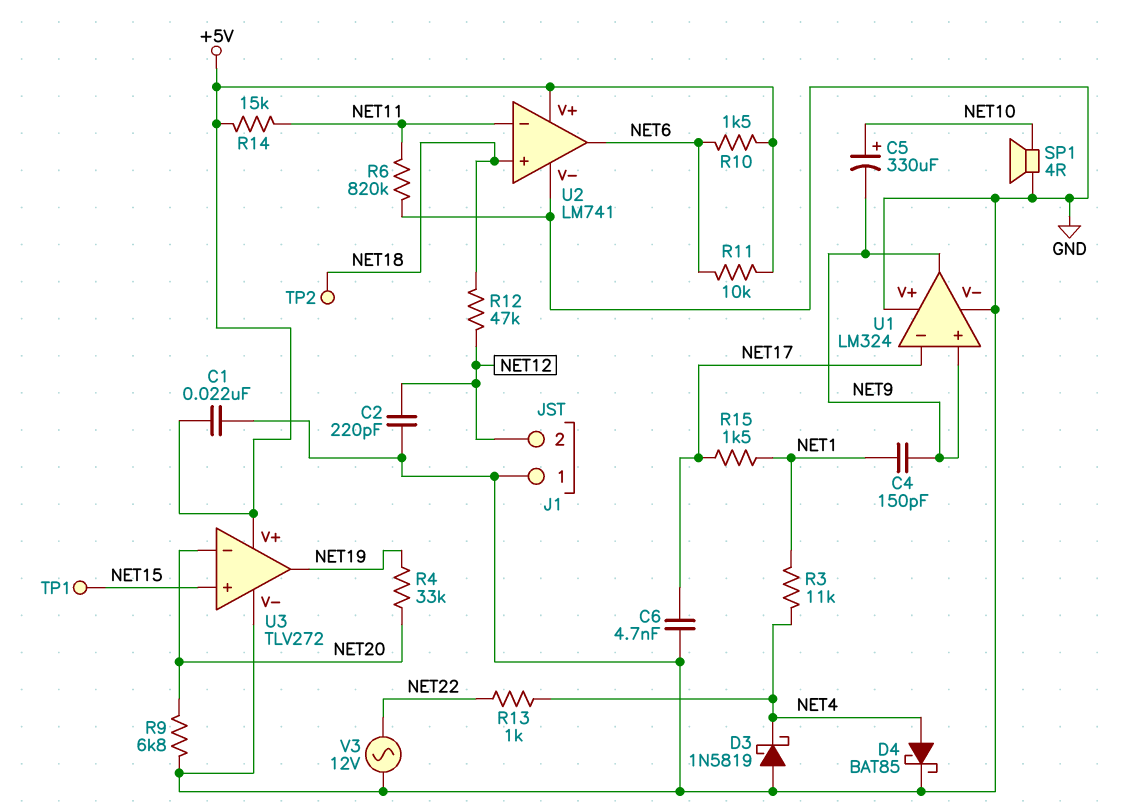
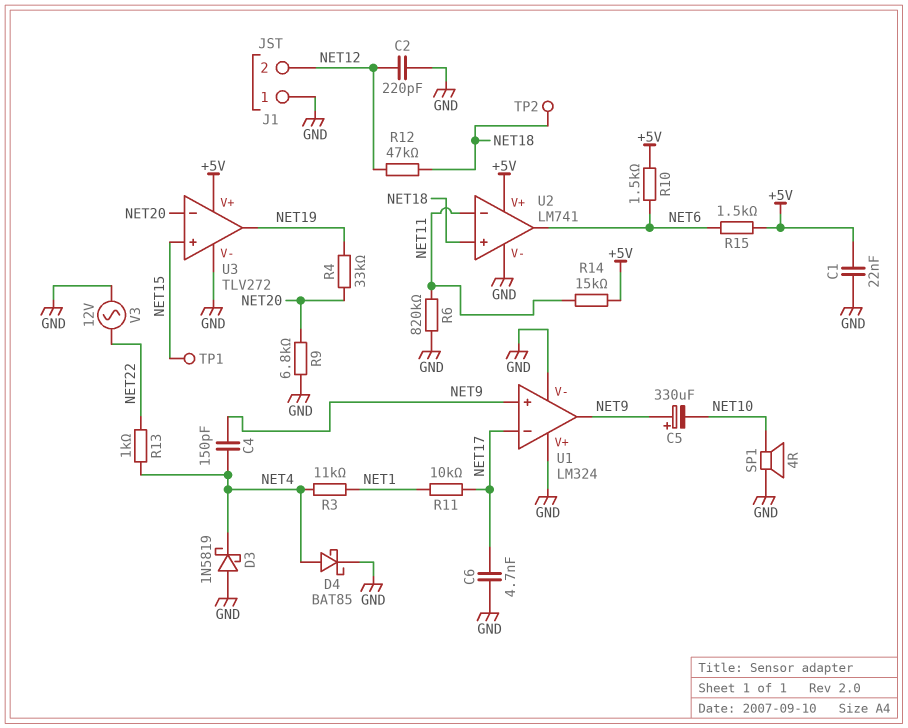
C4: 150pF (NET1, NET9) -> 150pF (NET4, NET9)
C5: 330uF (plus NET10, minus NET9) -> 330uF (plus NET9, minus NET10)
R11: 10k (+5V, NET6) -> 10k (NET1, NET17)
R15: 1.5k (NET1, NET17) -> 1.5k (+5V, NET6)

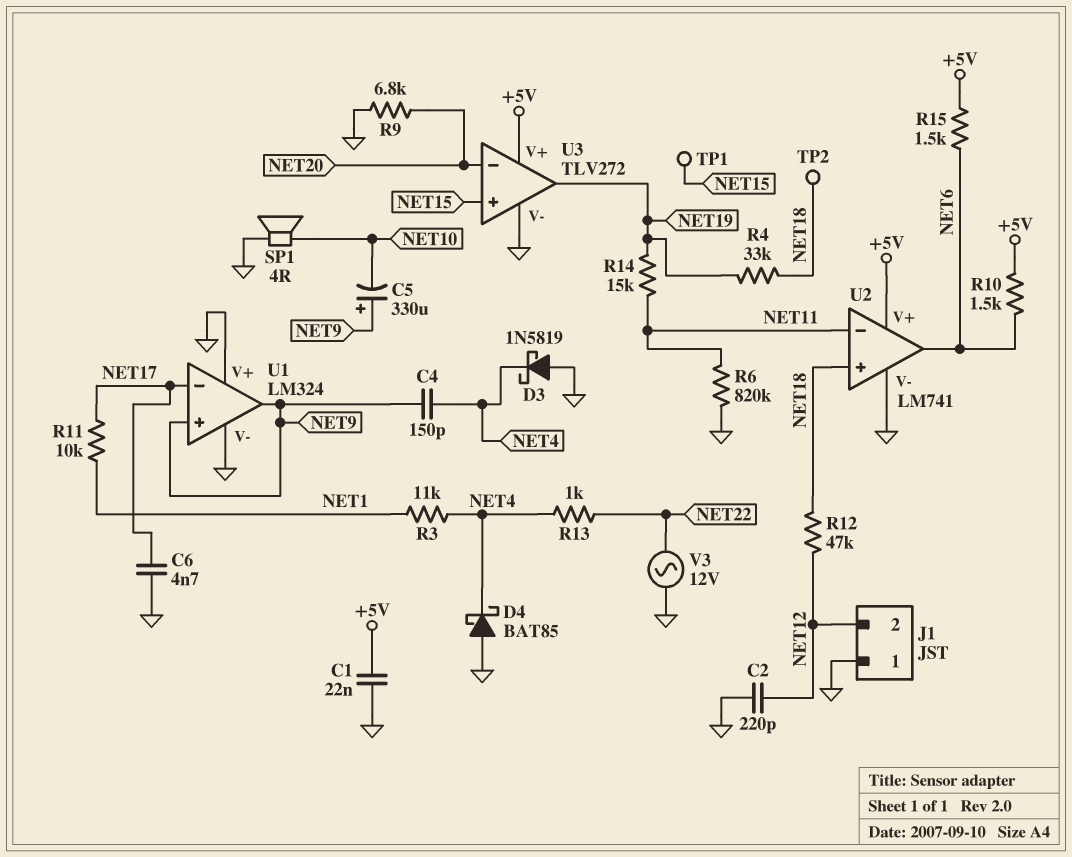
D4: schottky BAT85 (A NET4, K GND) -> schottky BAT85 (A GND, K NET4)
R4: 33k (NET19, NET20) -> 33k (NET18, NET19)
R14: 15k (+5V, NET11) -> 15k (NET11, NET19)

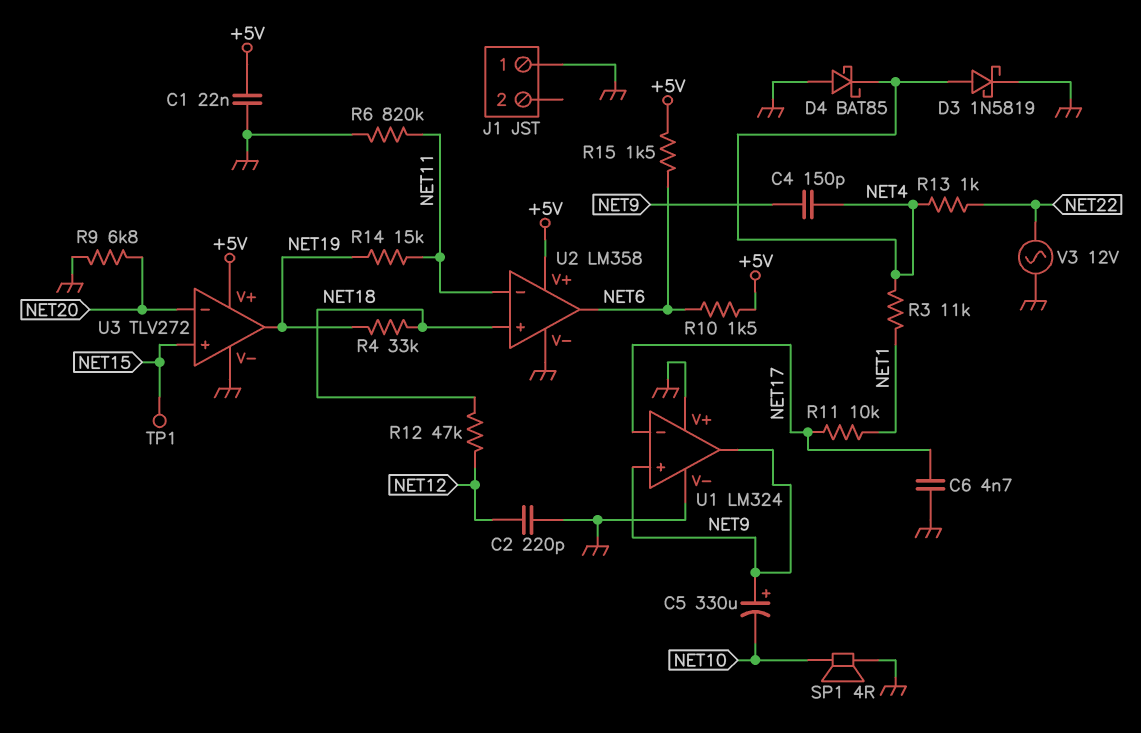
D3: schottky 1N5819 (A GND, K NET4) -> schottky 1N5819 (A NET4, K GND)
J1 pin 2: NET12 -> none
TP2: test point (NET18) -> none
U2: LM741 -> LM358

